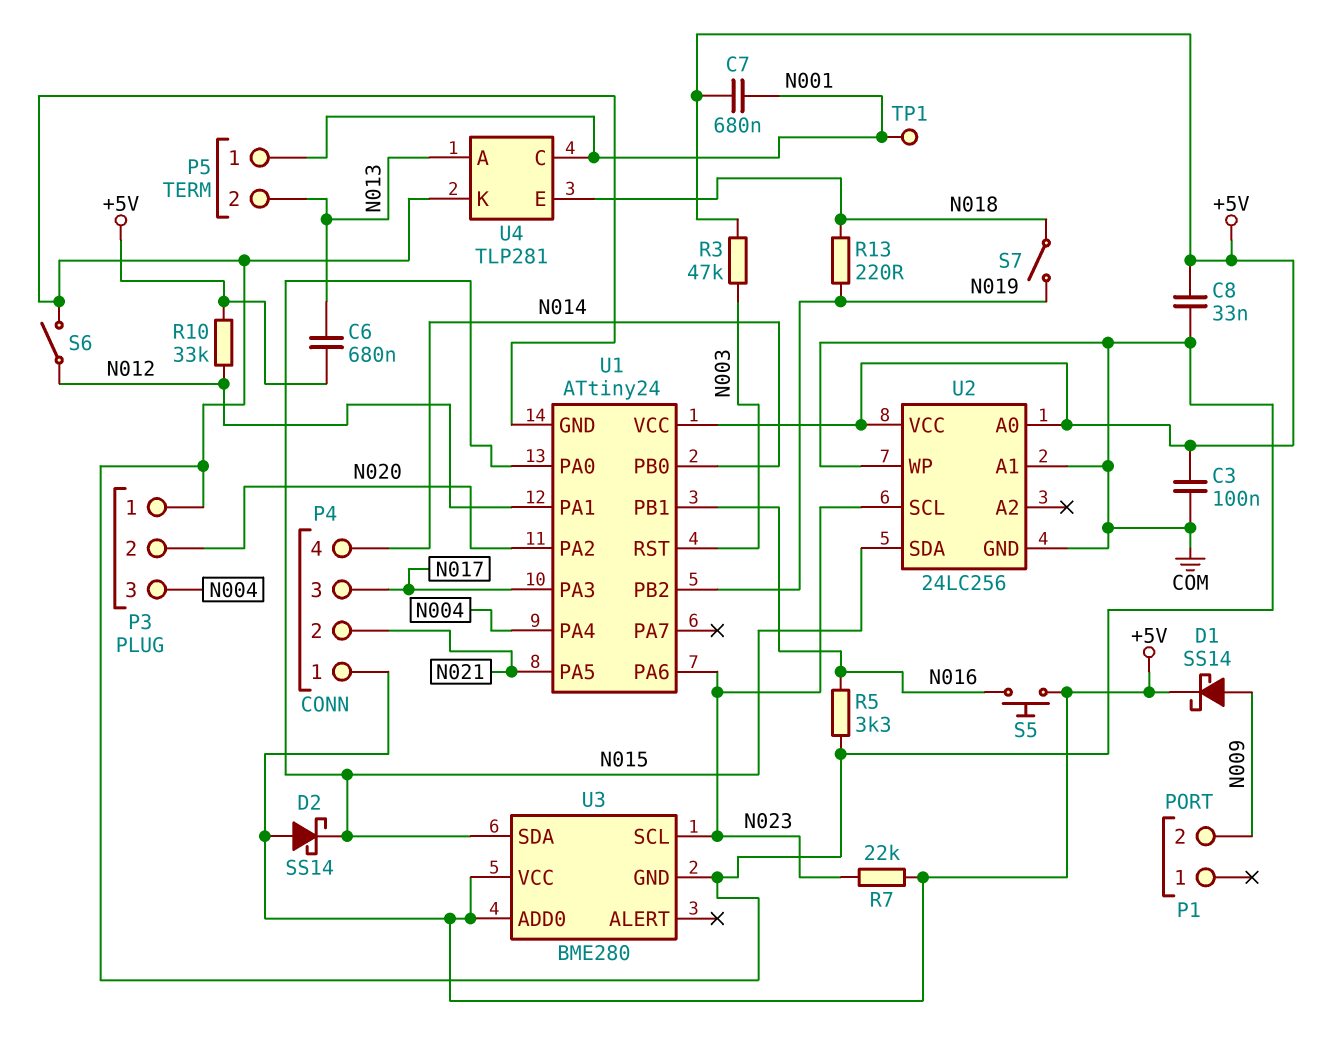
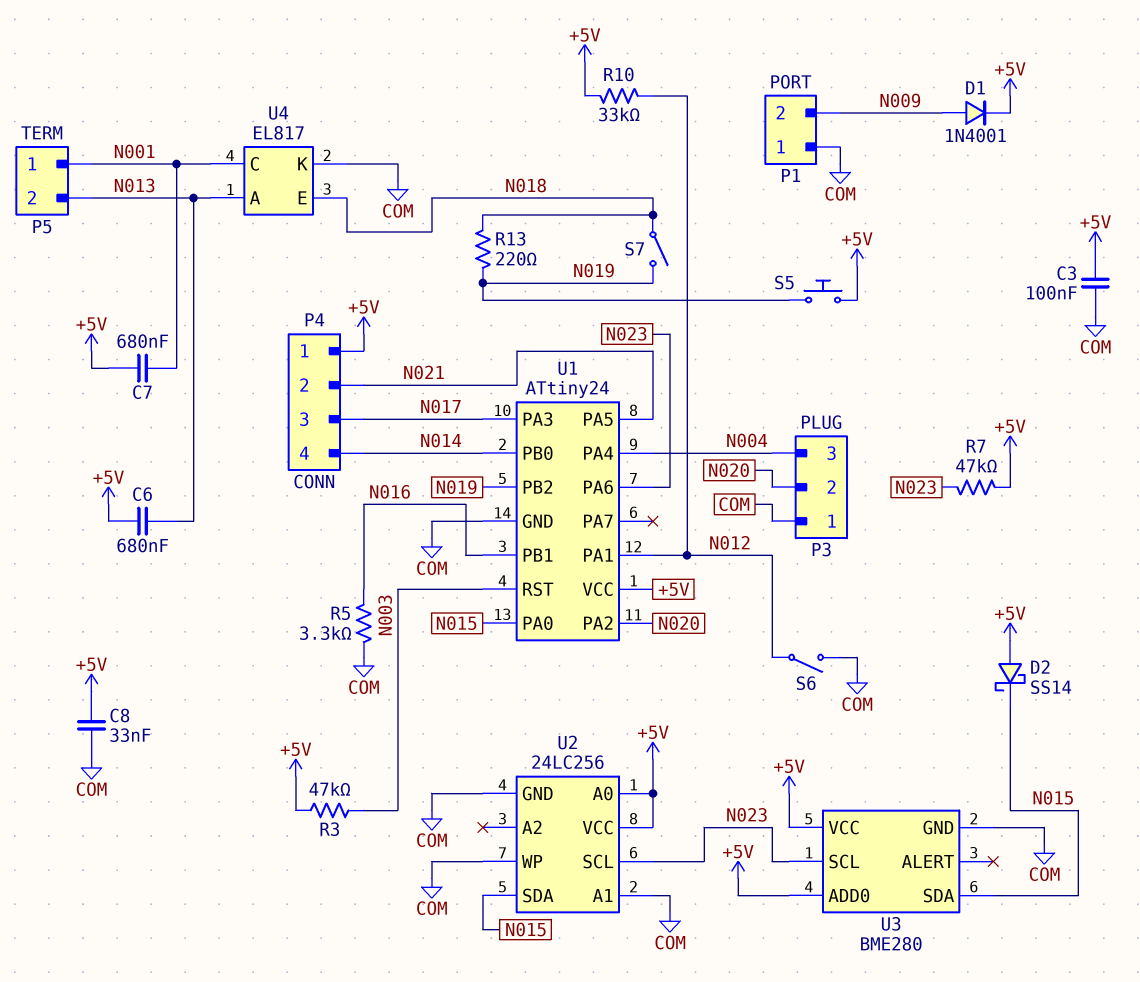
D1: schottky SS14 (A N009, K +5V) -> diode 1N4001 (A N009, K +5V)
P1 pin 1: none -> COM
R7: 22k (+5V, N023) -> 47k (+5V, N023)
S5: button (+5V, N016) -> button (+5V, N019)
TP1: test point (N001) -> none
U4: TLP281 -> EL817

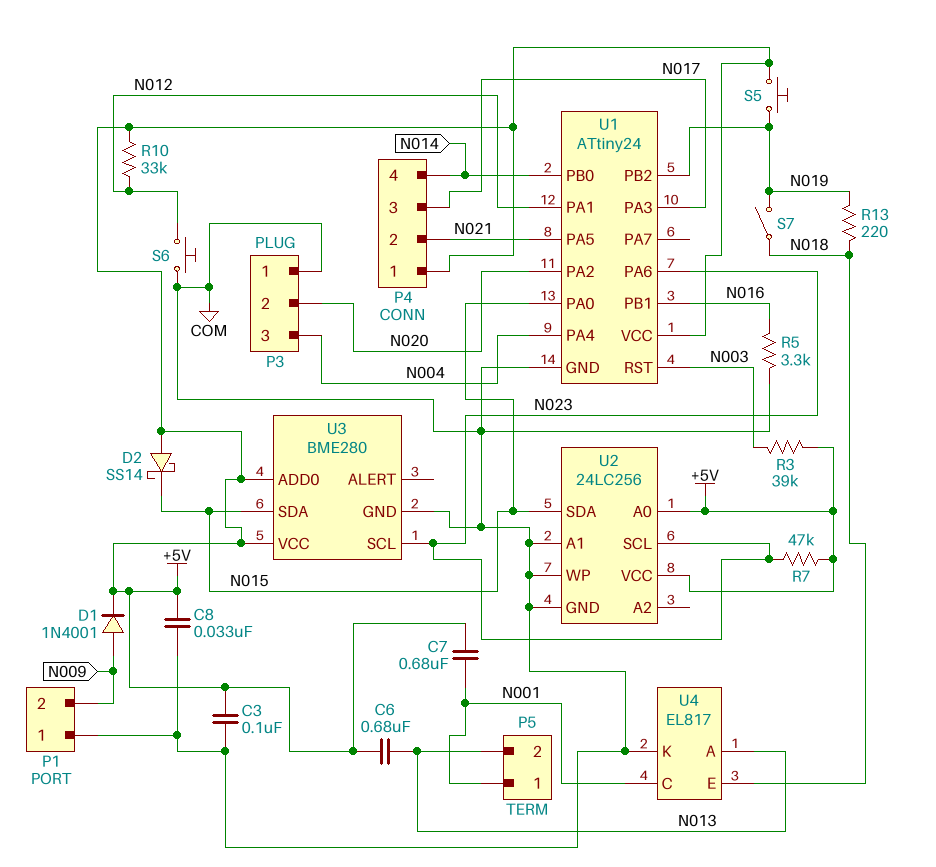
R3: 47k (+5V, N003) -> 39k (+5V, N003)
S6: switch (COM, N012) -> button (COM, N012)

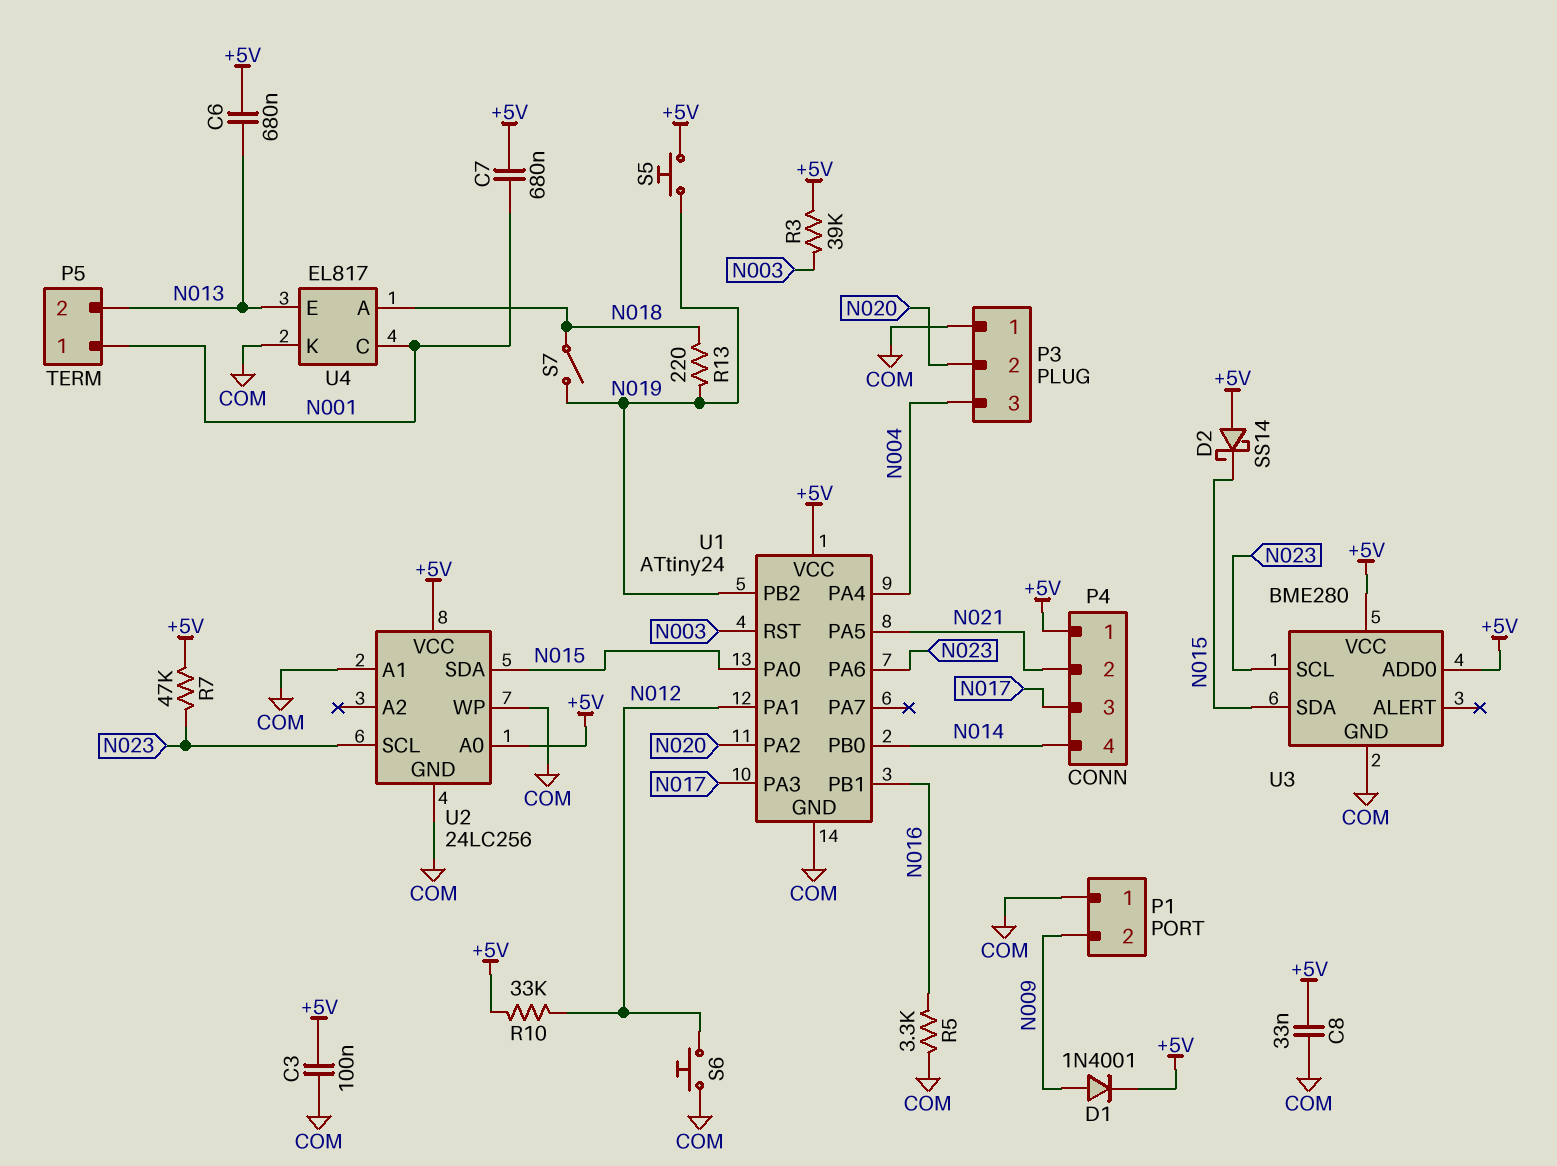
U4 pin A: N013 -> N018
U4 pin E: N018 -> N013

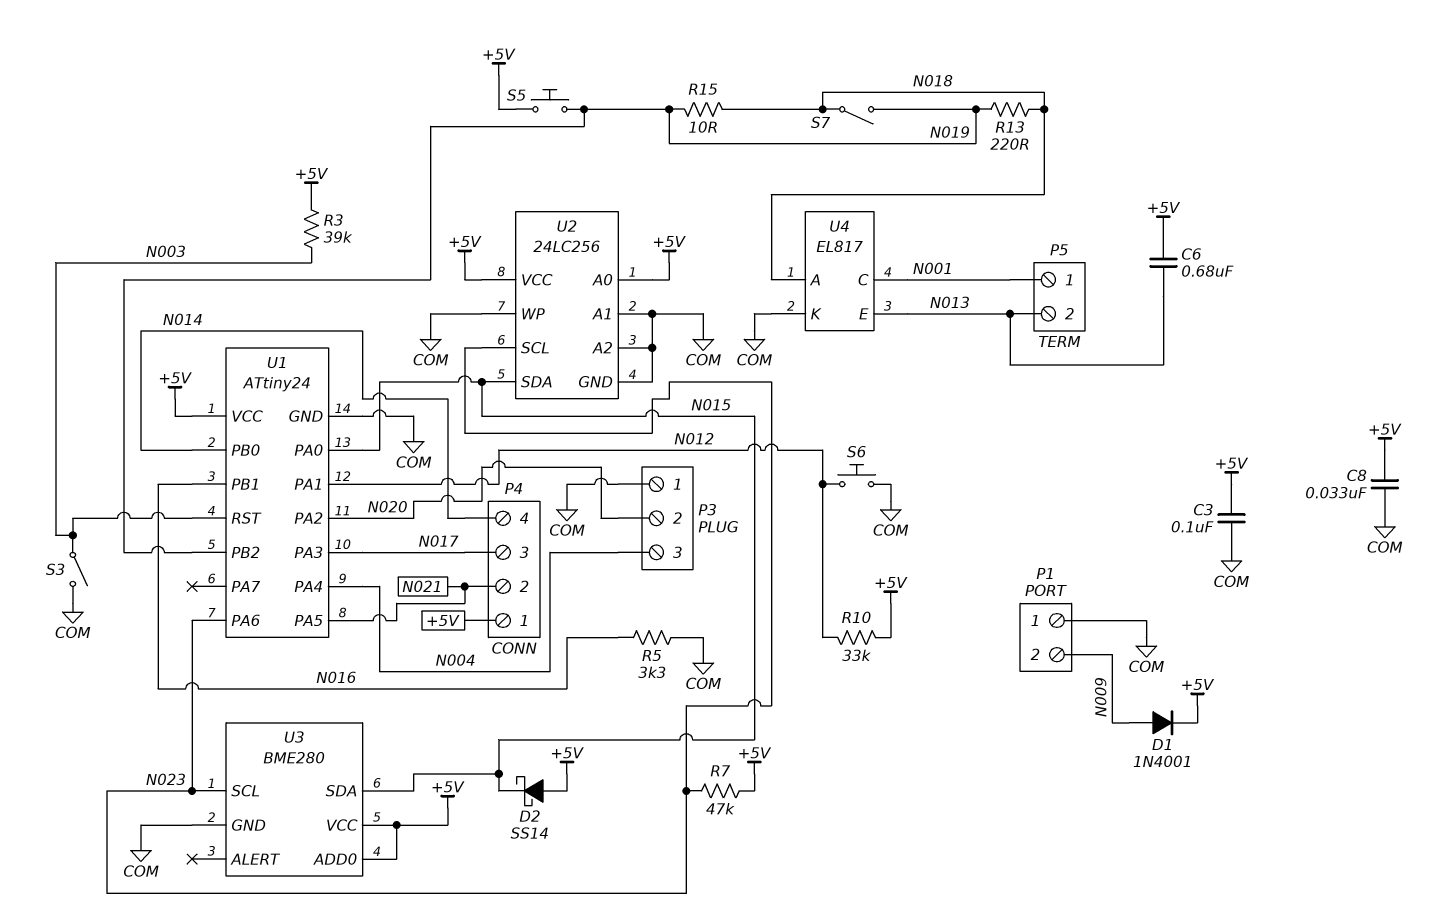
C7: 680nF (+5V, N001) -> none
R15: none -> 10 (N018, N019)
S3: none -> switch (COM, N003)
U2 pin A2: none -> COM

